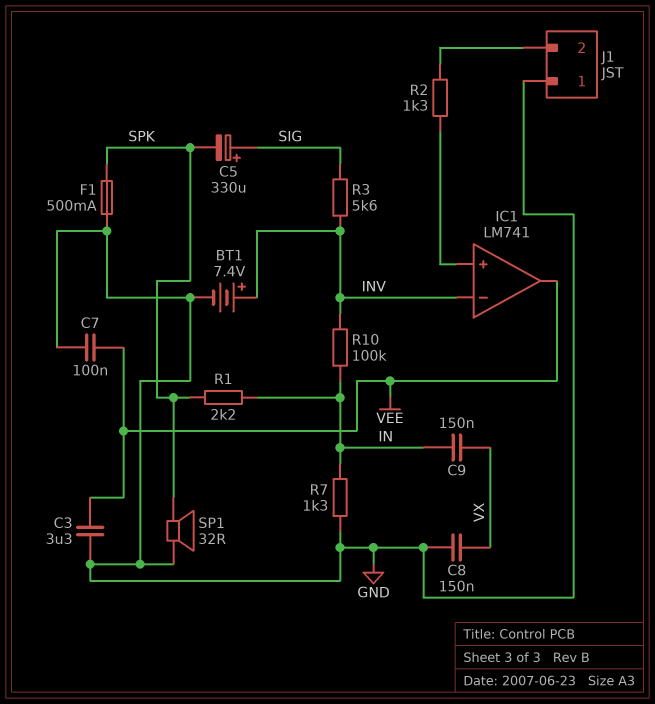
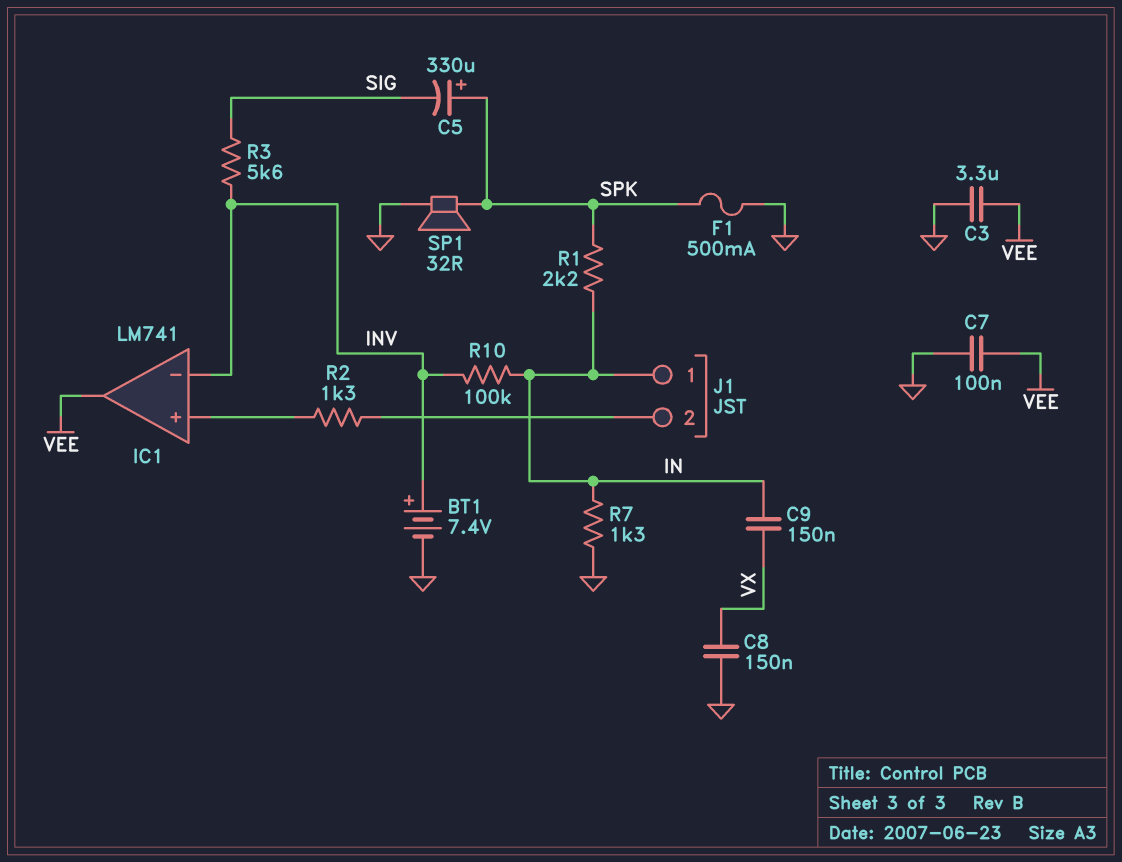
C5: 330uF (plus SIG, minus SPK) -> 330uF (plus SPK, minus SIG)
J1 pin 1: GND -> IN

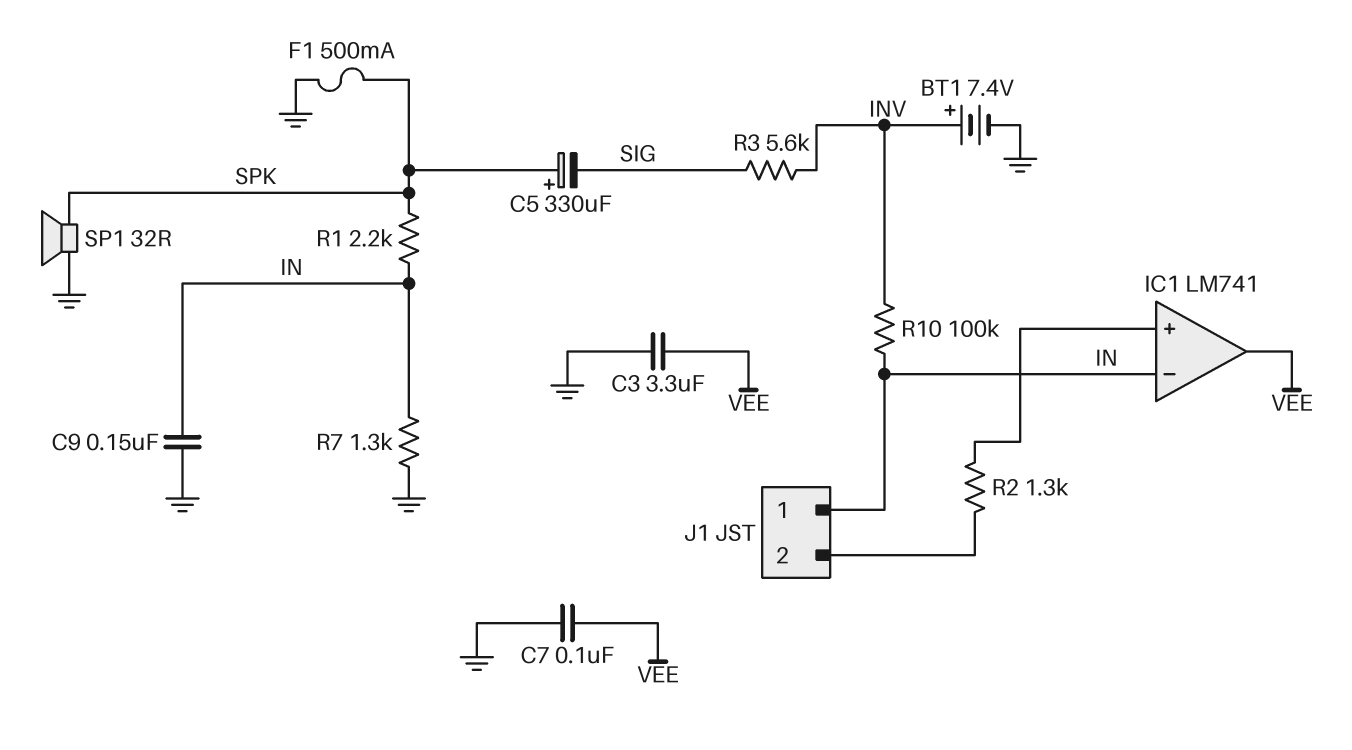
C8: 150nF (GND, VX) -> none
C9: 150nF (IN, VX) -> 150nF (GND, IN)
IC1 pin in-: INV -> IN

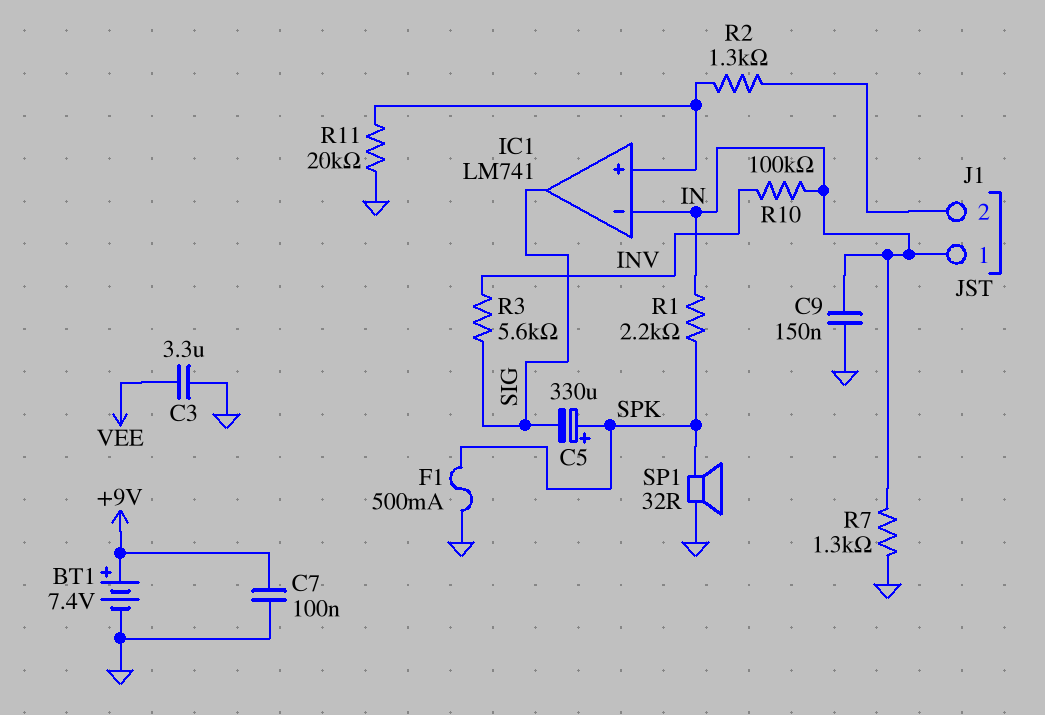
BT1: 7.4V (plus INV, minus GND) -> 7.4V (plus +9V, minus GND)
C7: 100nF (GND, VEE) -> 100nF (+9V, GND)
IC1 pin out: VEE -> SIG
R11: none -> 20k (GND, IC1/in+)

